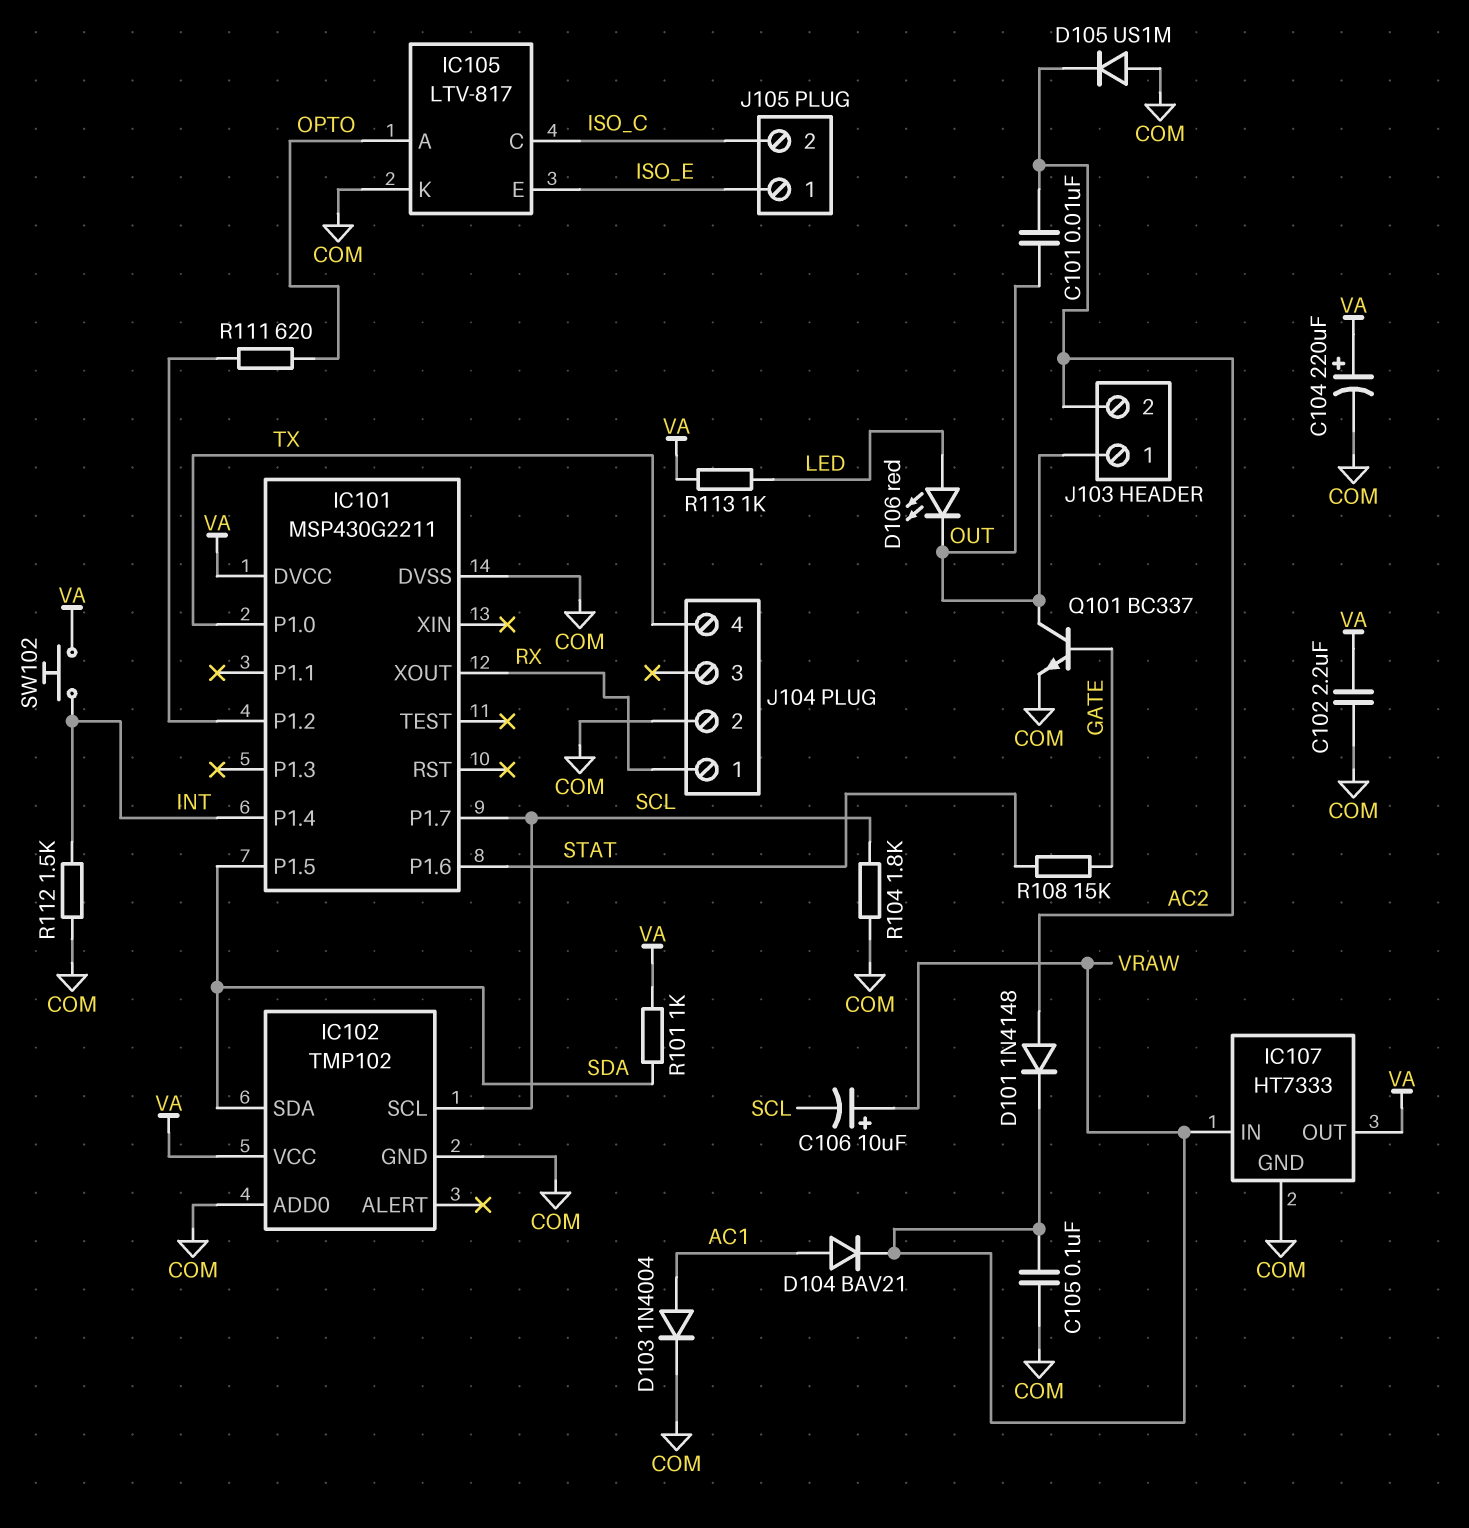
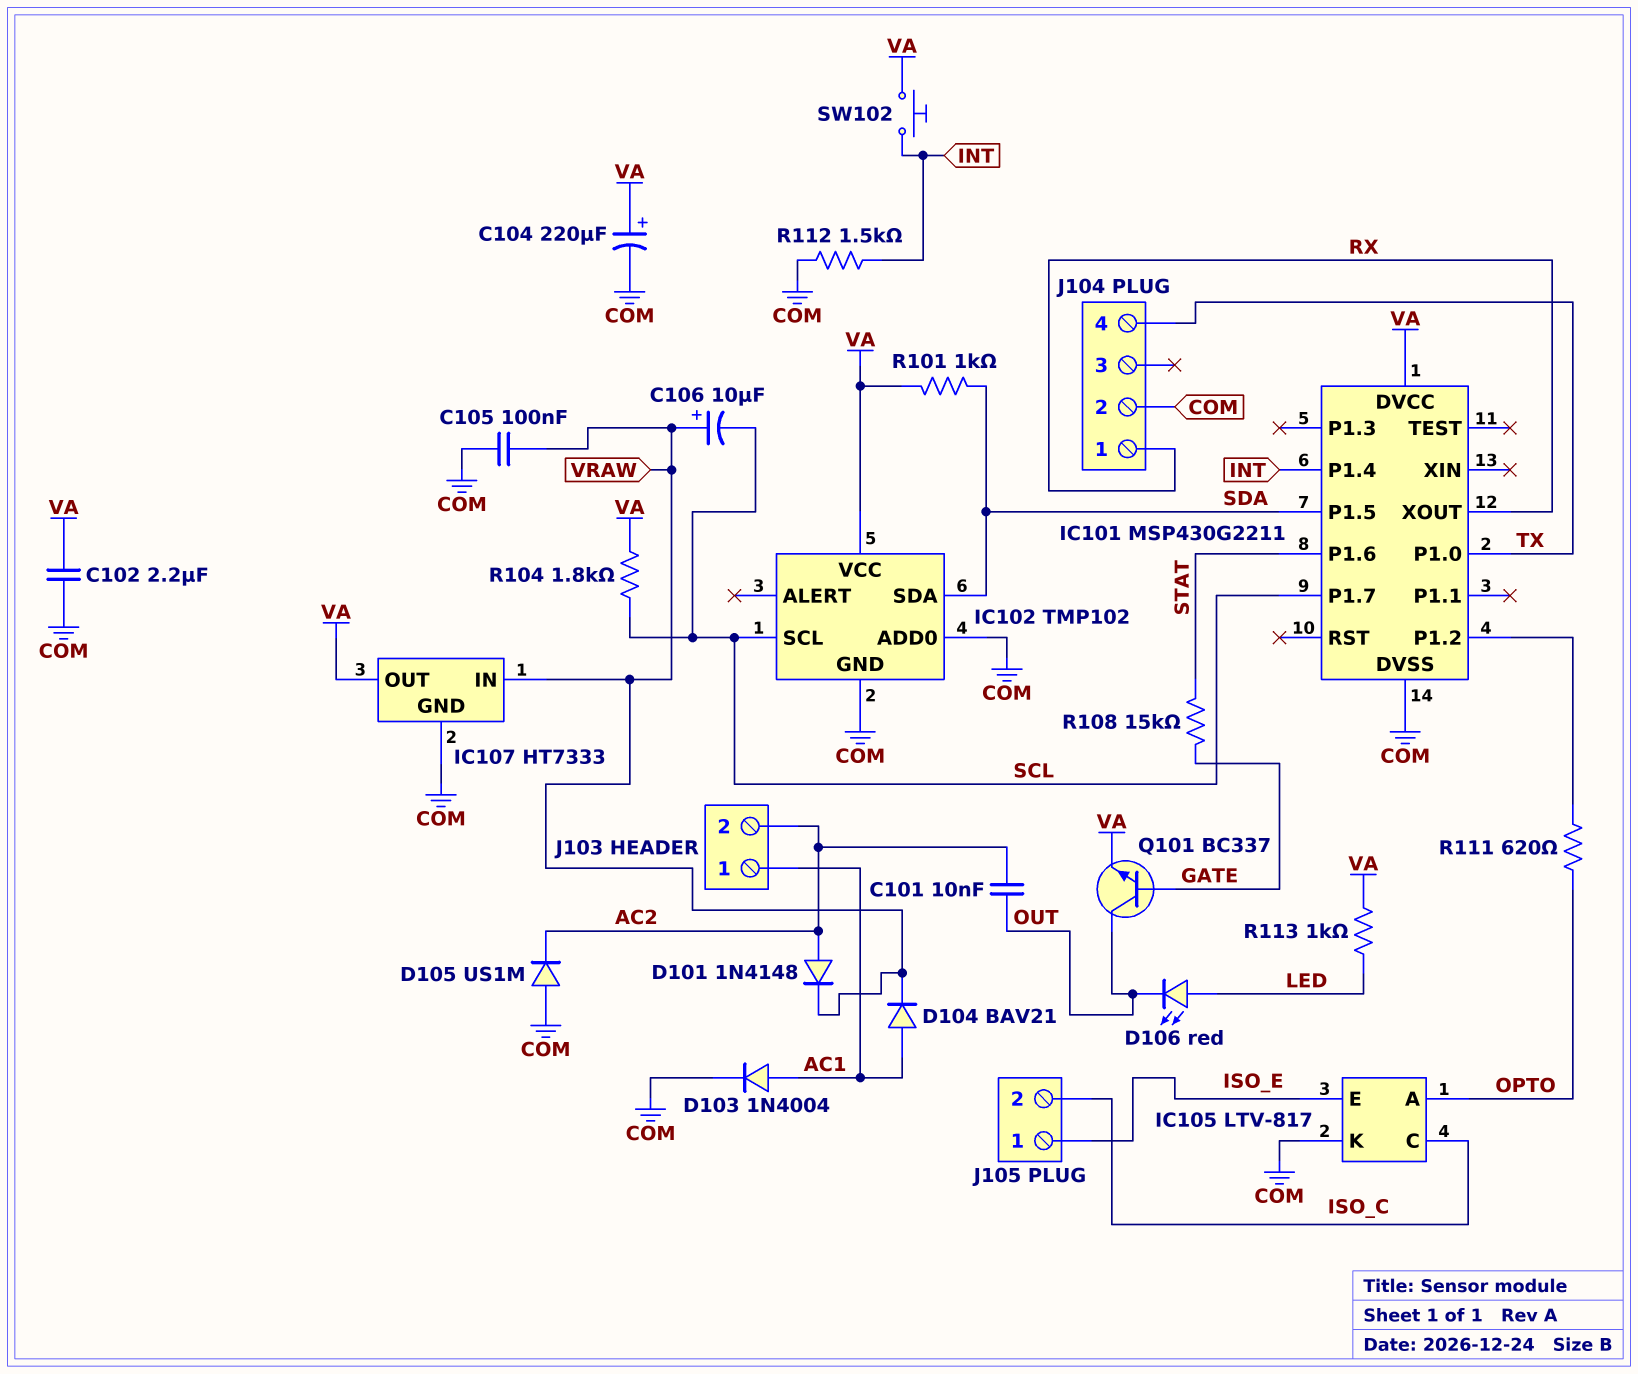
J103 pin 1: OUT -> AC1
Q101: NPN BC337 (B GATE, C OUT, E COM) -> NPN BC337 (B GATE, C OUT, E VA)
R104: 1.8k (COM, SCL) -> 1.8k (SCL, VA)

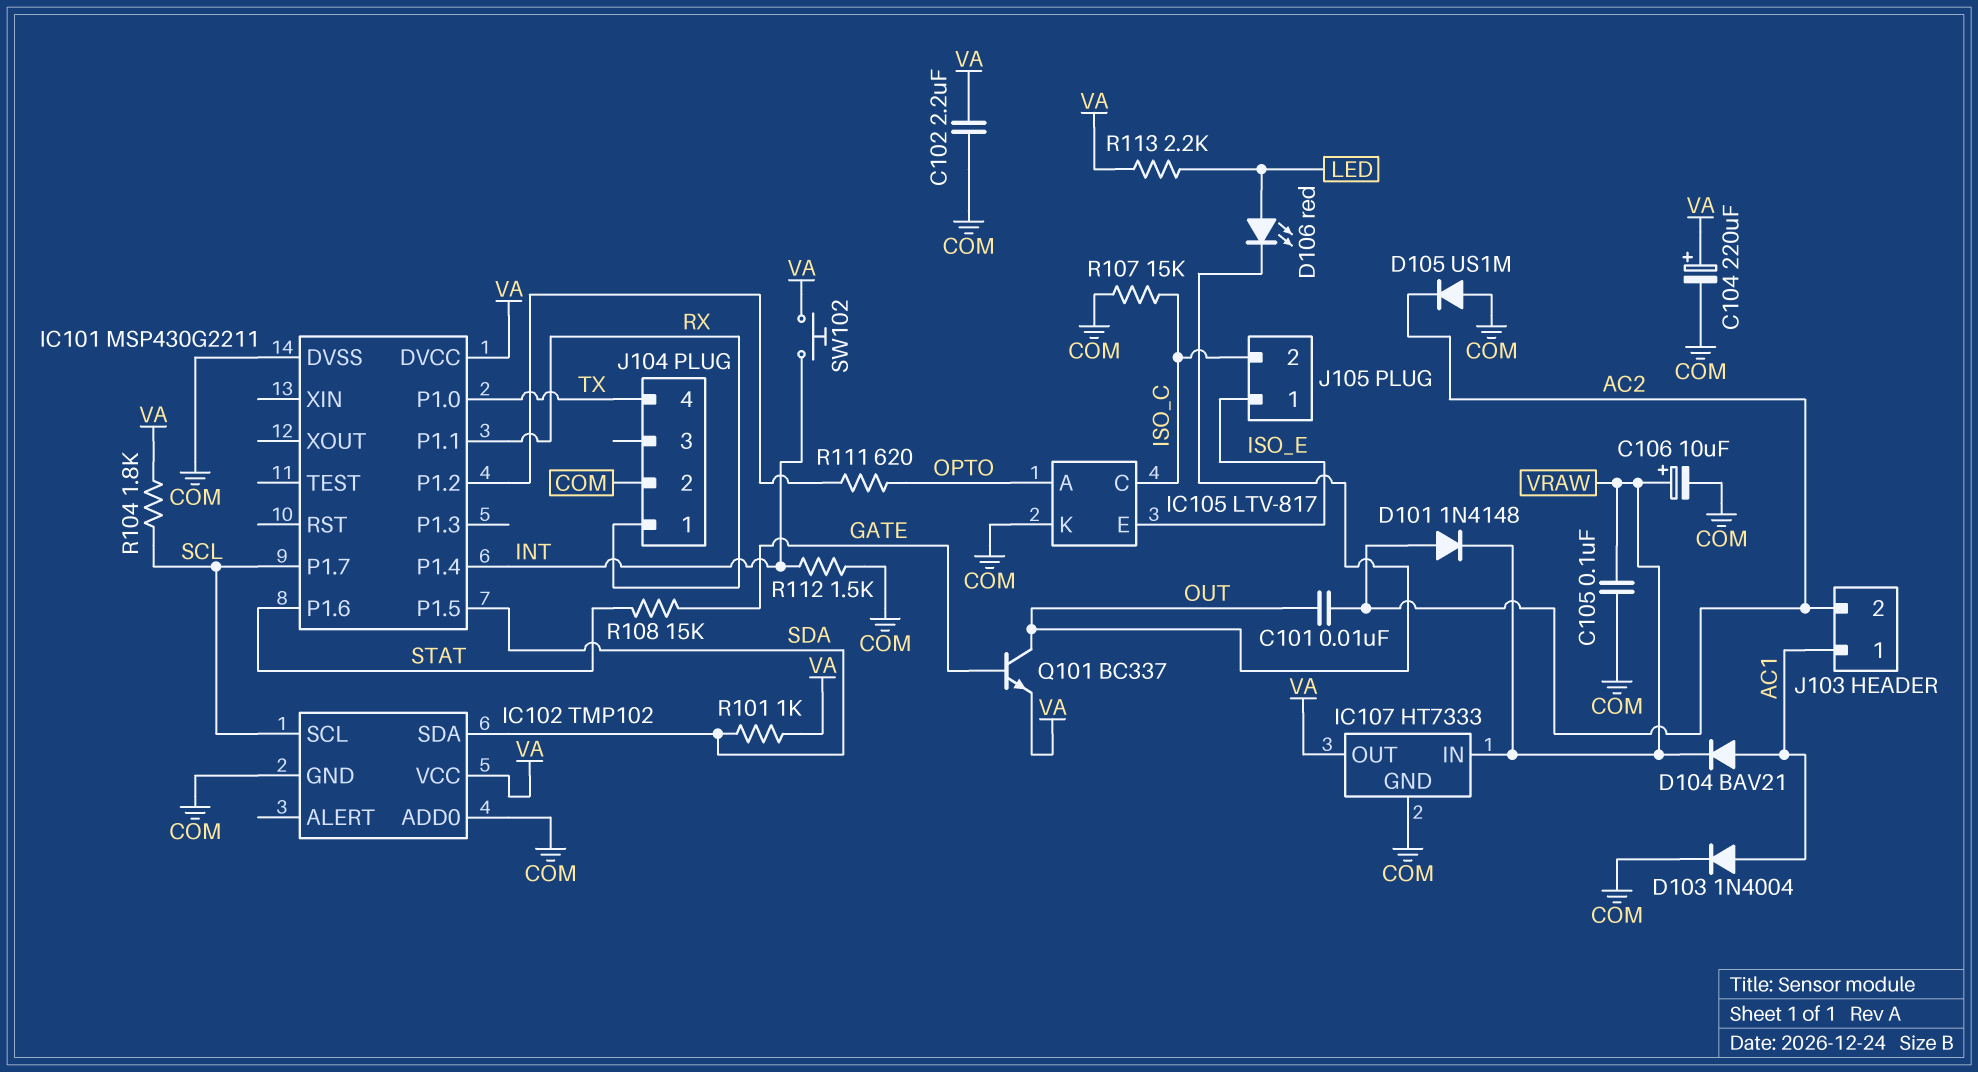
C106: 10uF (plus VRAW, minus SCL) -> 10uF (plus VRAW, minus COM)
IC101 pin P1.1: none -> RX
IC101 pin XOUT: RX -> none
R107: none -> 15k (COM, ISO_C)
R113: 1k (LED, VA) -> 2.2k (LED, VA)

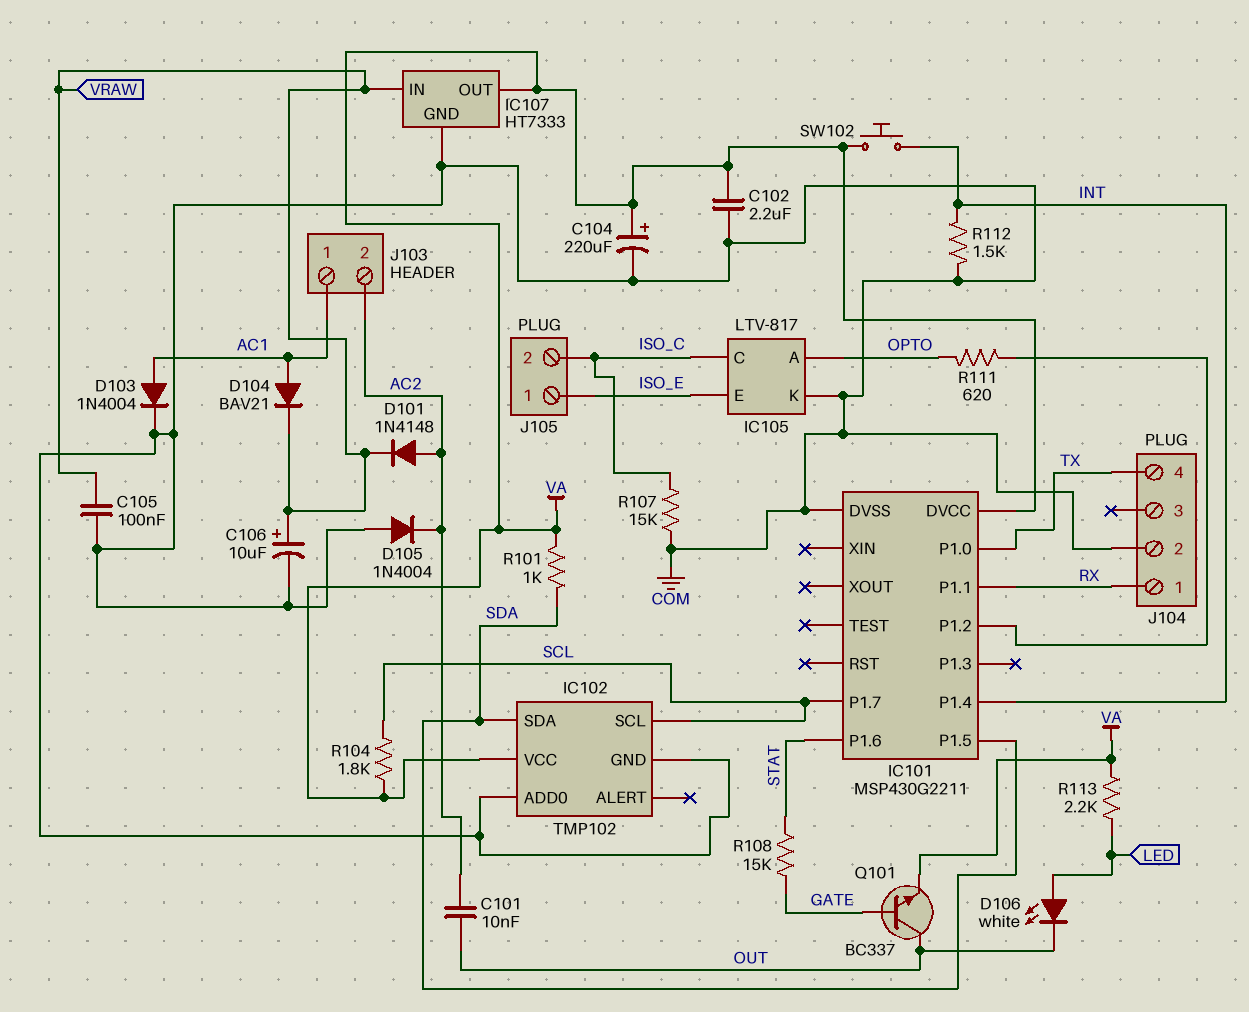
D105: diode US1M (A COM, K AC2) -> diode 1N4004 (A COM, K AC2)
D106: LED red (A LED, K OUT) -> LED white (A LED, K OUT)

